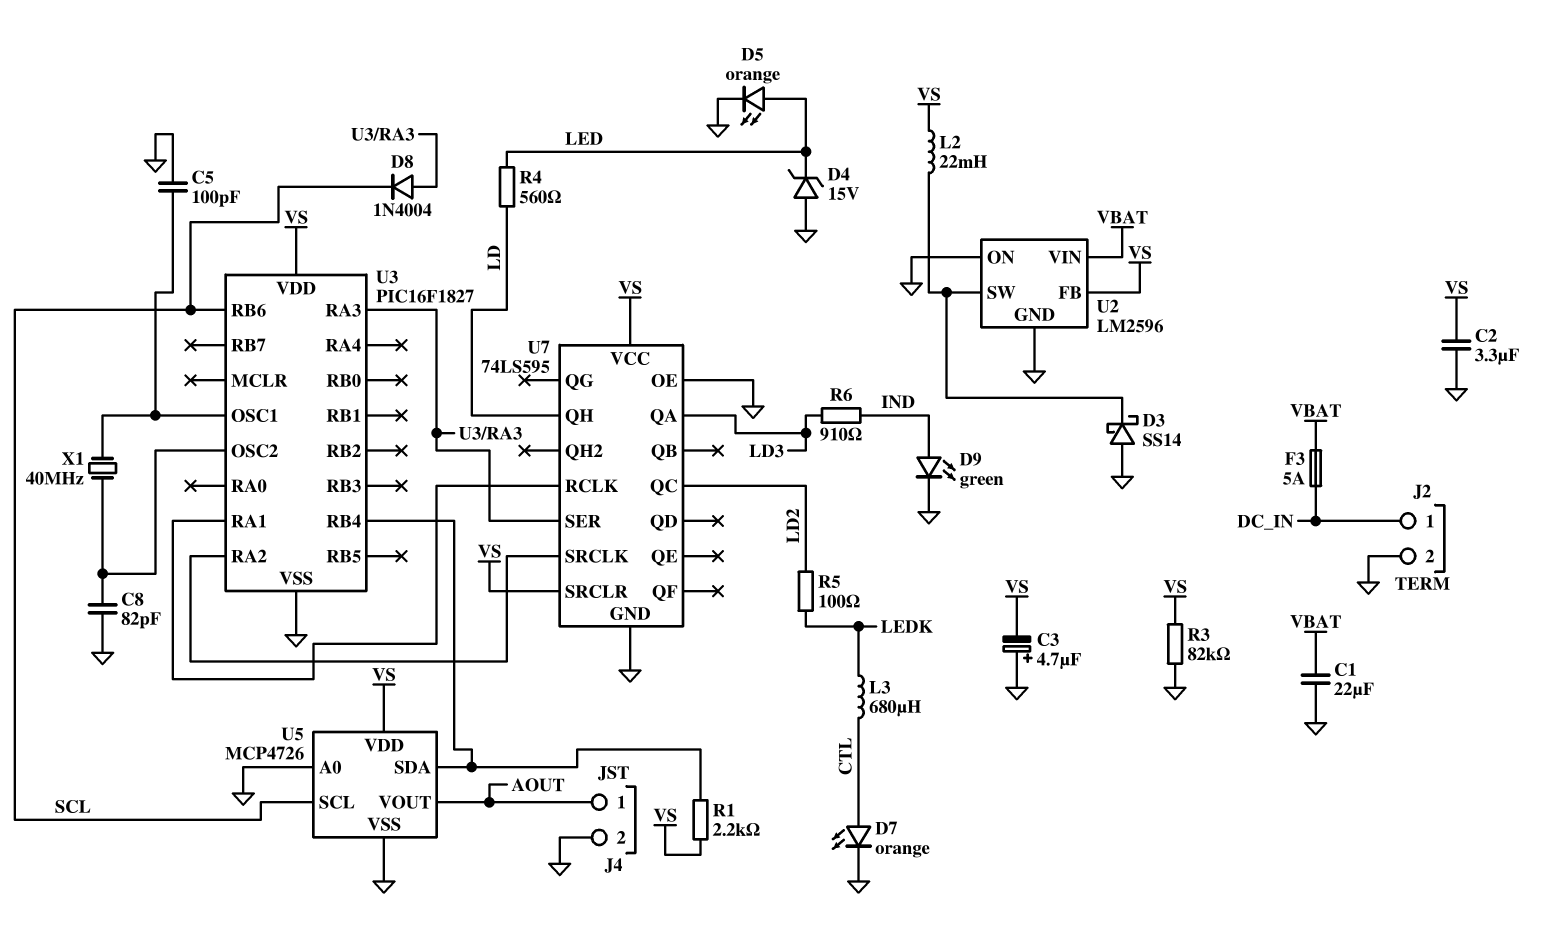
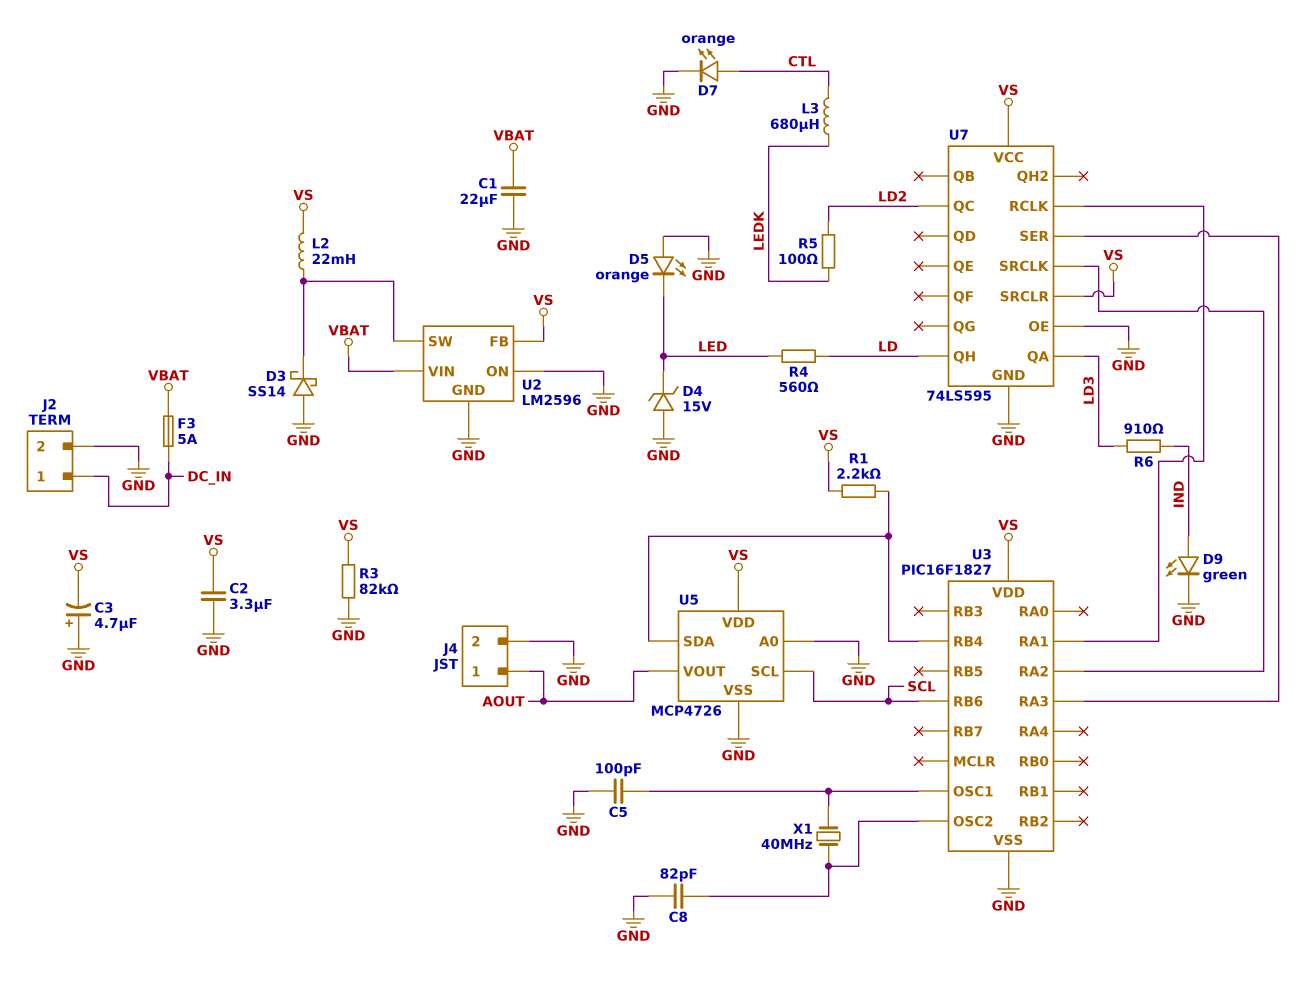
D5: LED orange (A LED, K GND) -> LED orange (A GND, K LED)
D8: diode 1N4004 (A U3/RA3, K SCL) -> none

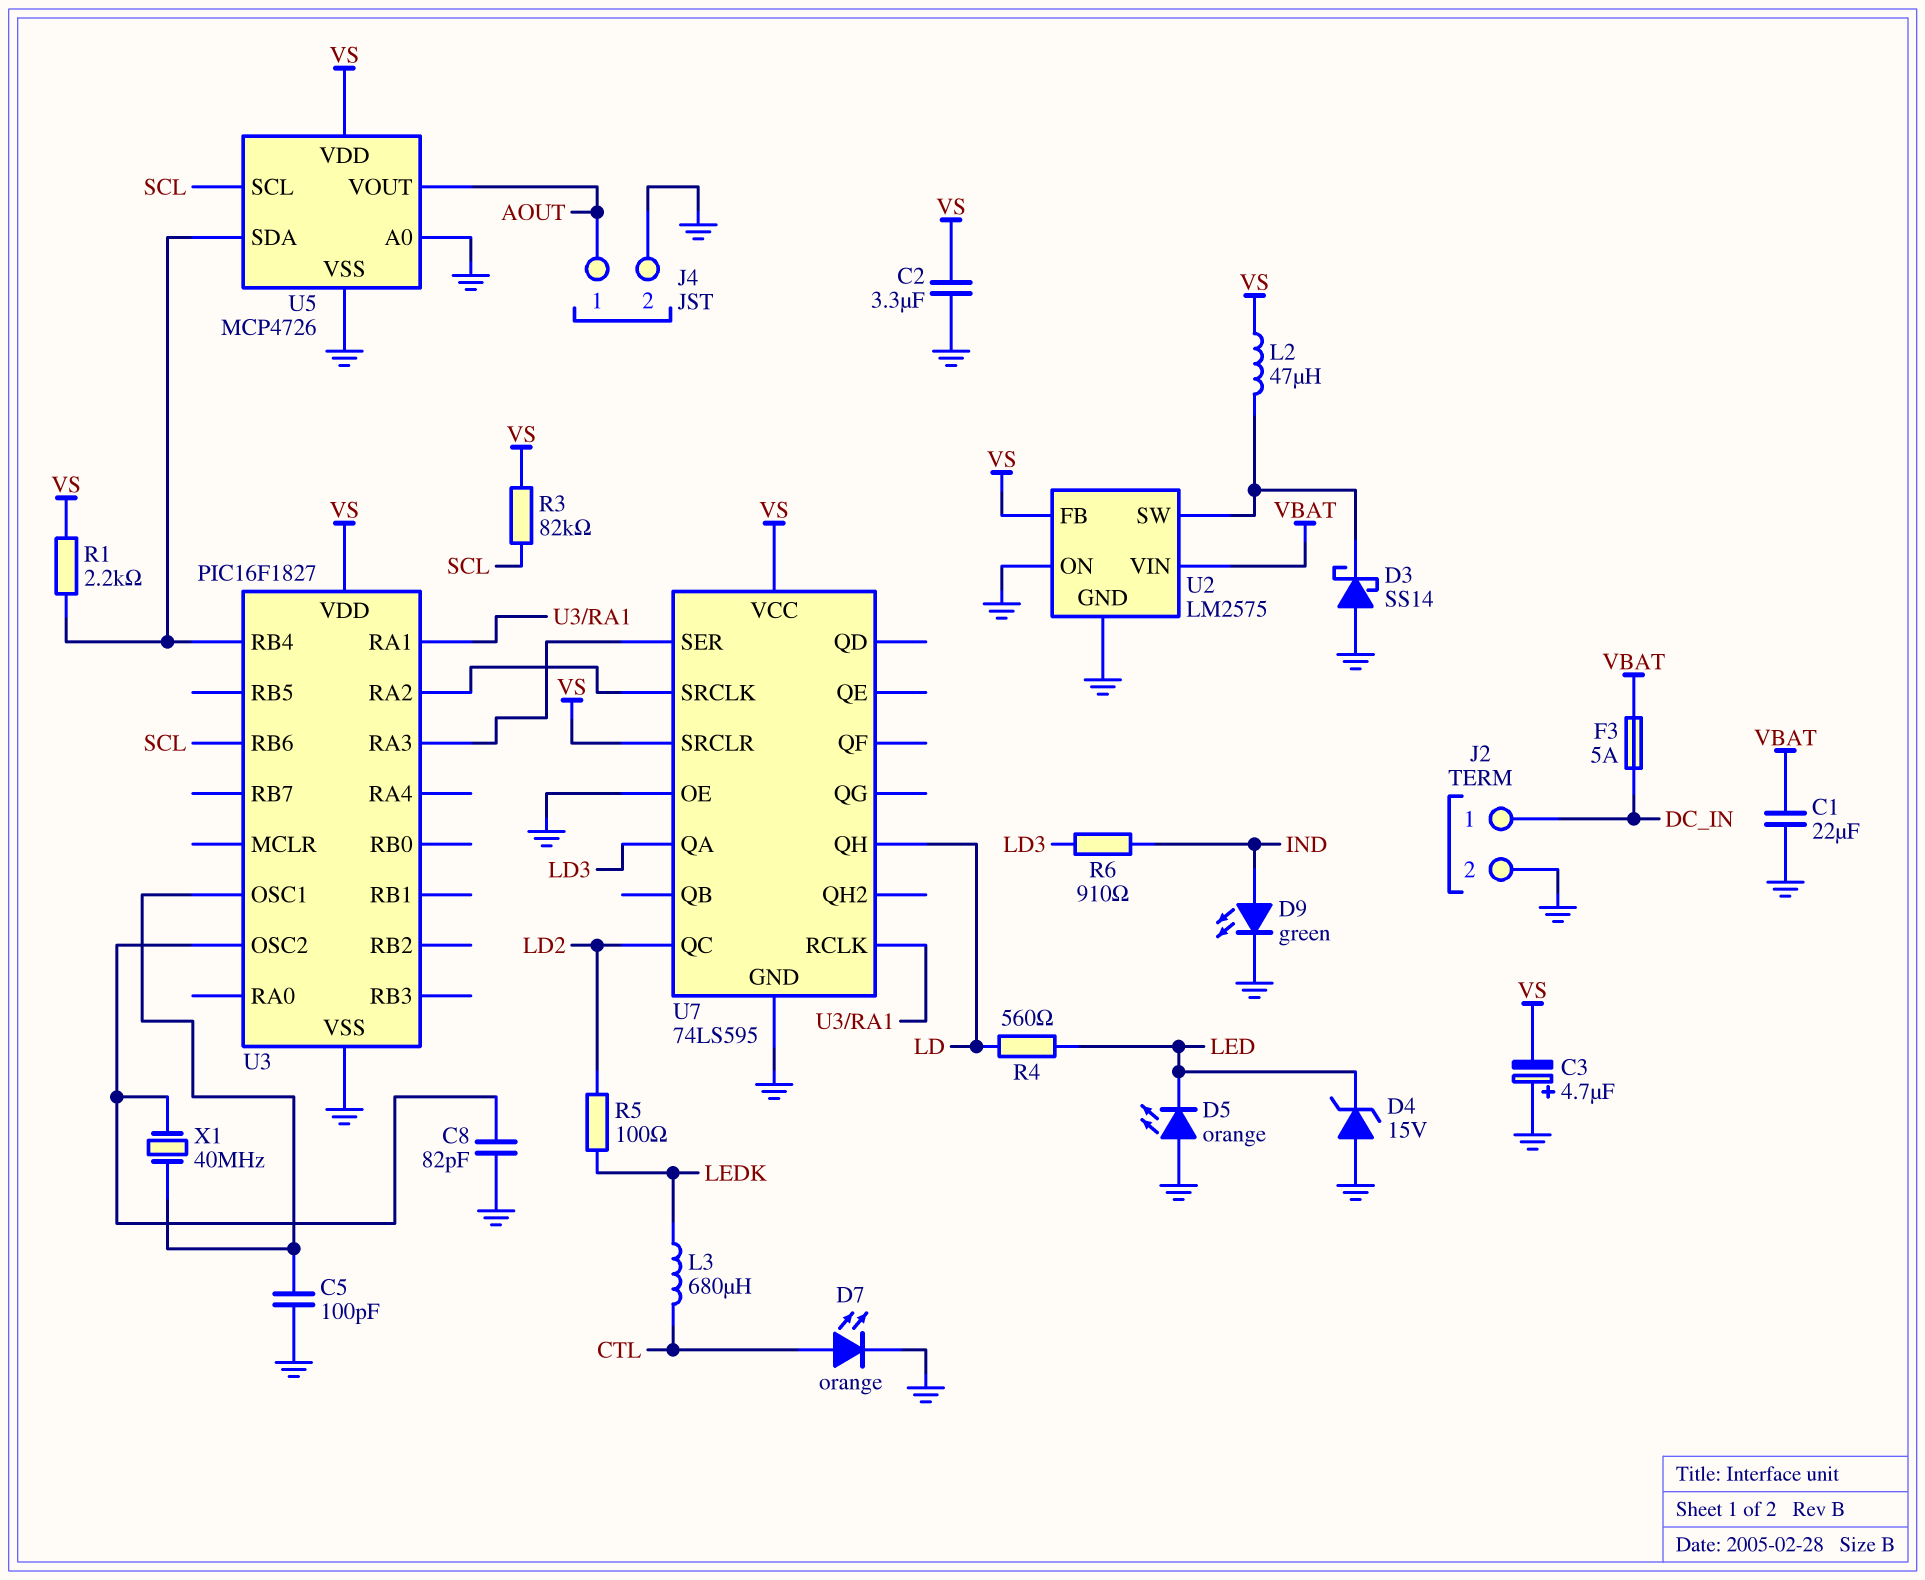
L2: 22mH (U2/SW, VS) -> 47uH (U2/SW, VS)
R3: 82k (GND, VS) -> 82k (SCL, VS)
U2: LM2596 -> LM2575

